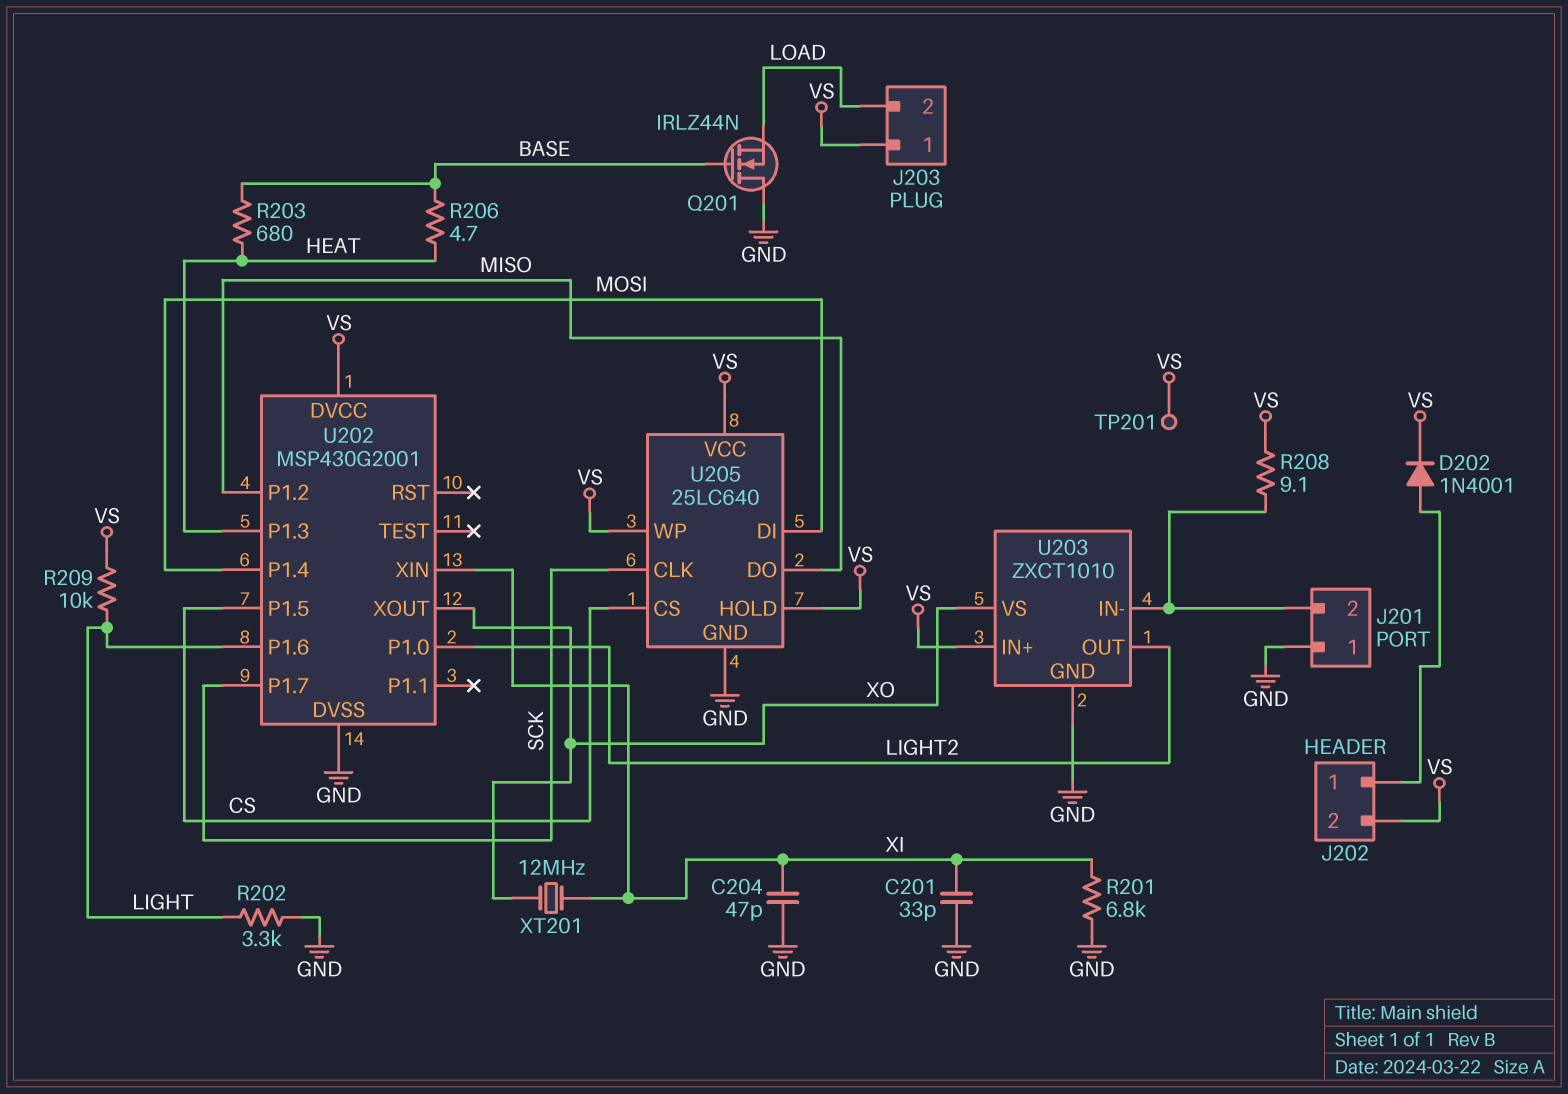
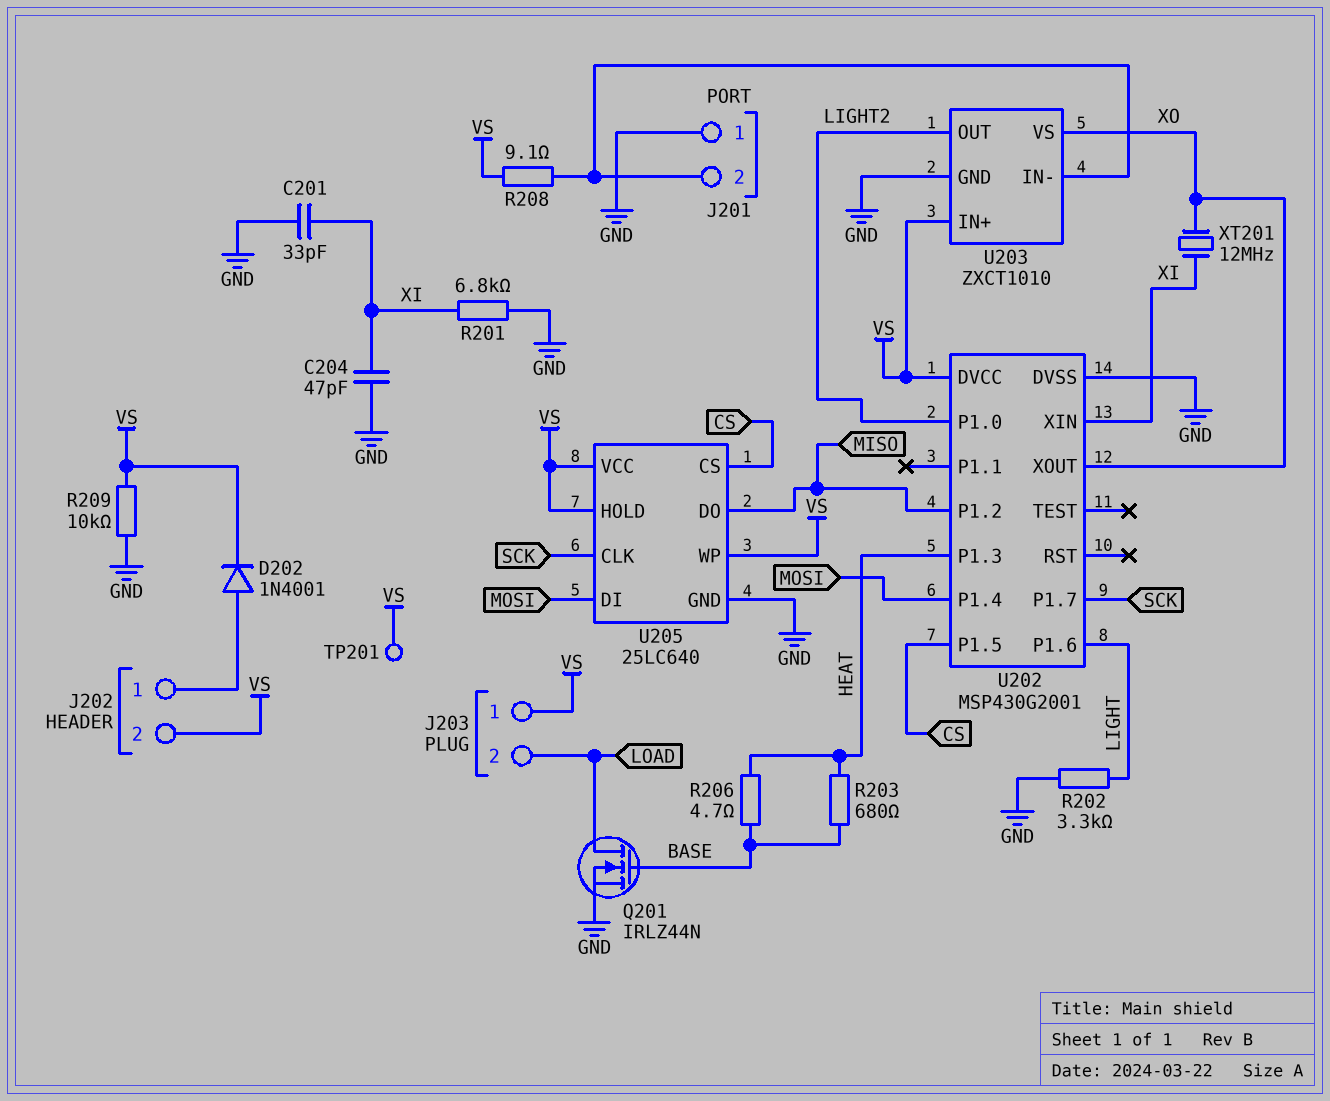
Q201: NMOS IRLZ44N (G BASE, D GND, S LOAD) -> NMOS IRLZ44N (G BASE, D LOAD, S GND)
R209: 10k (LIGHT, VS) -> 10k (GND, VS)

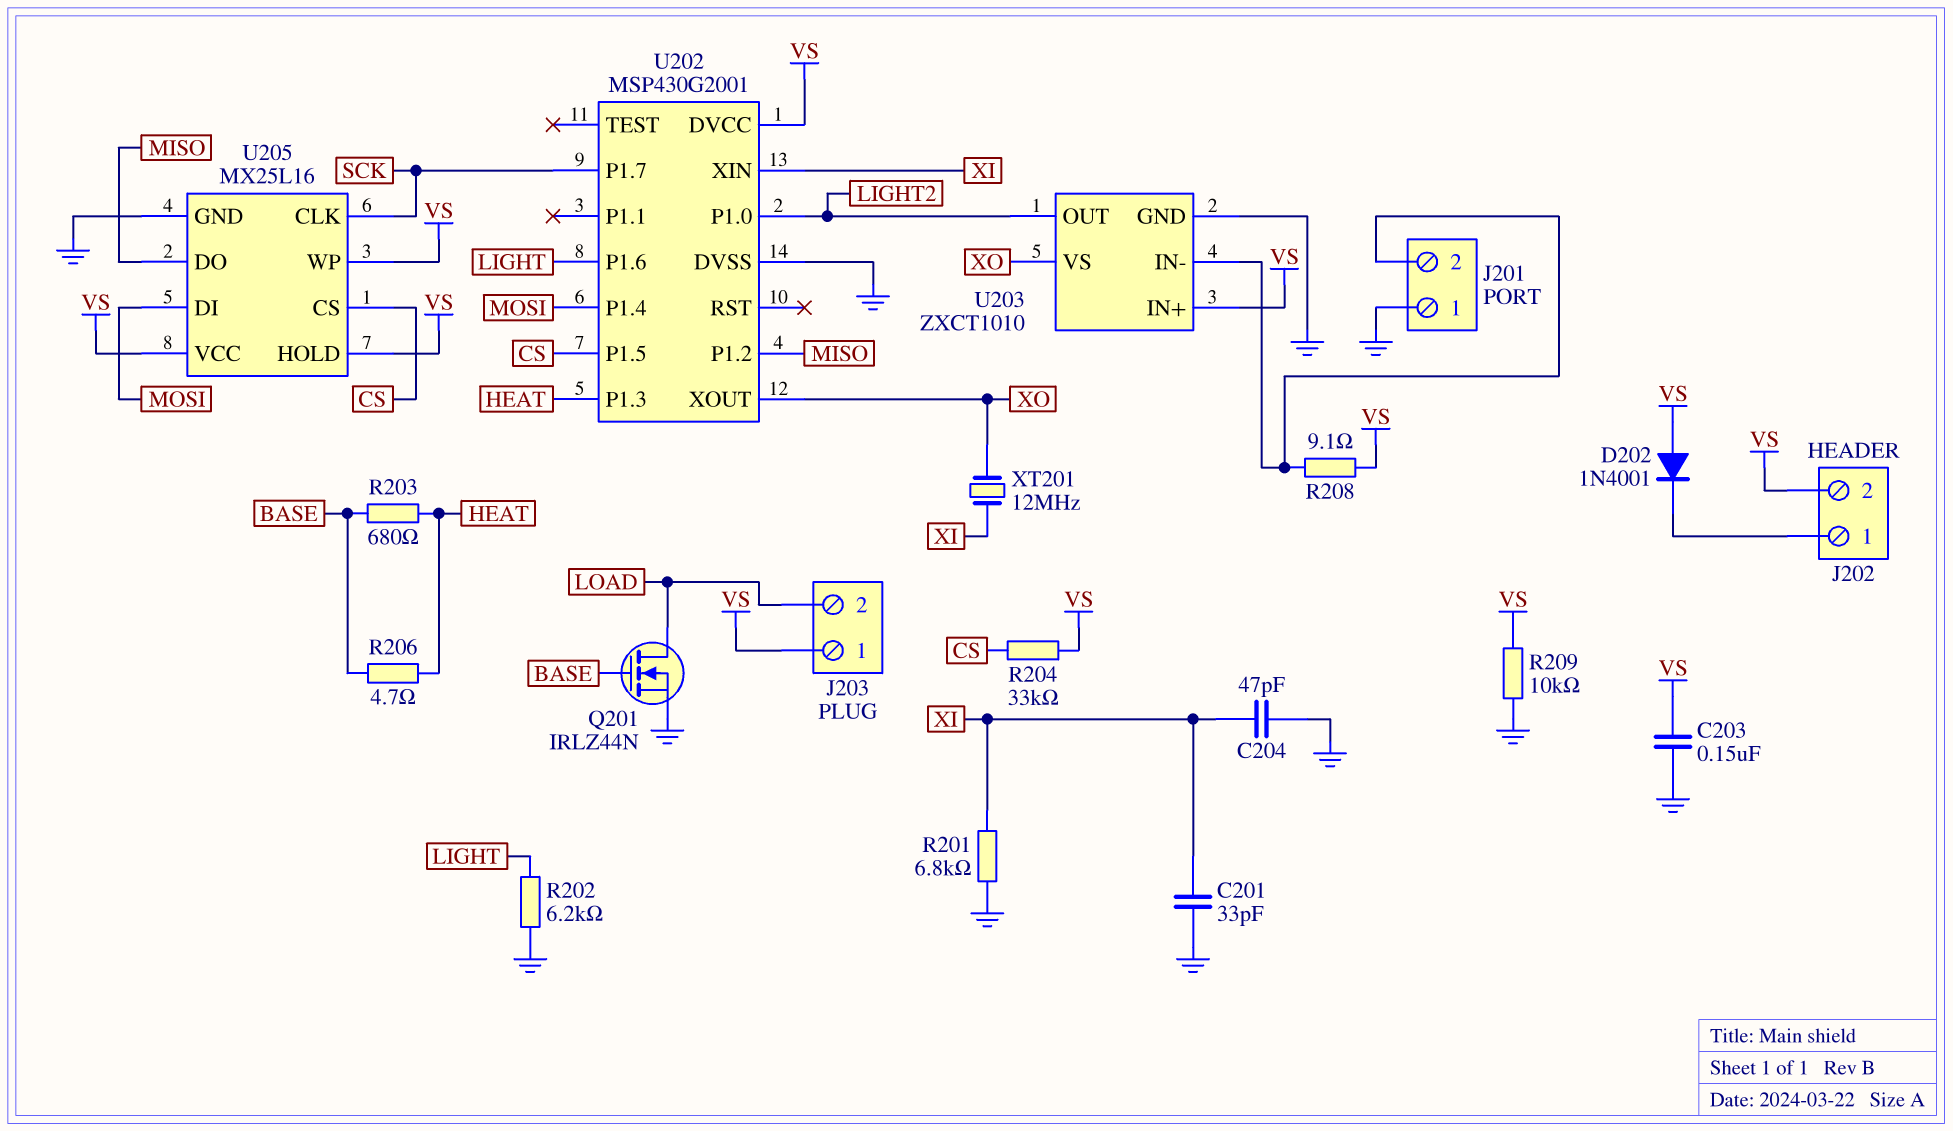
C203: none -> 150nF (GND, VS)
D202: diode 1N4001 (A J202/1, K VS) -> diode 1N4001 (A VS, K J202/1)
R202: 3.3k (GND, LIGHT) -> 6.2k (GND, LIGHT)
R204: none -> 33k (CS, VS)
TP201: test point (VS) -> none
U205: 25LC640 -> MX25L16

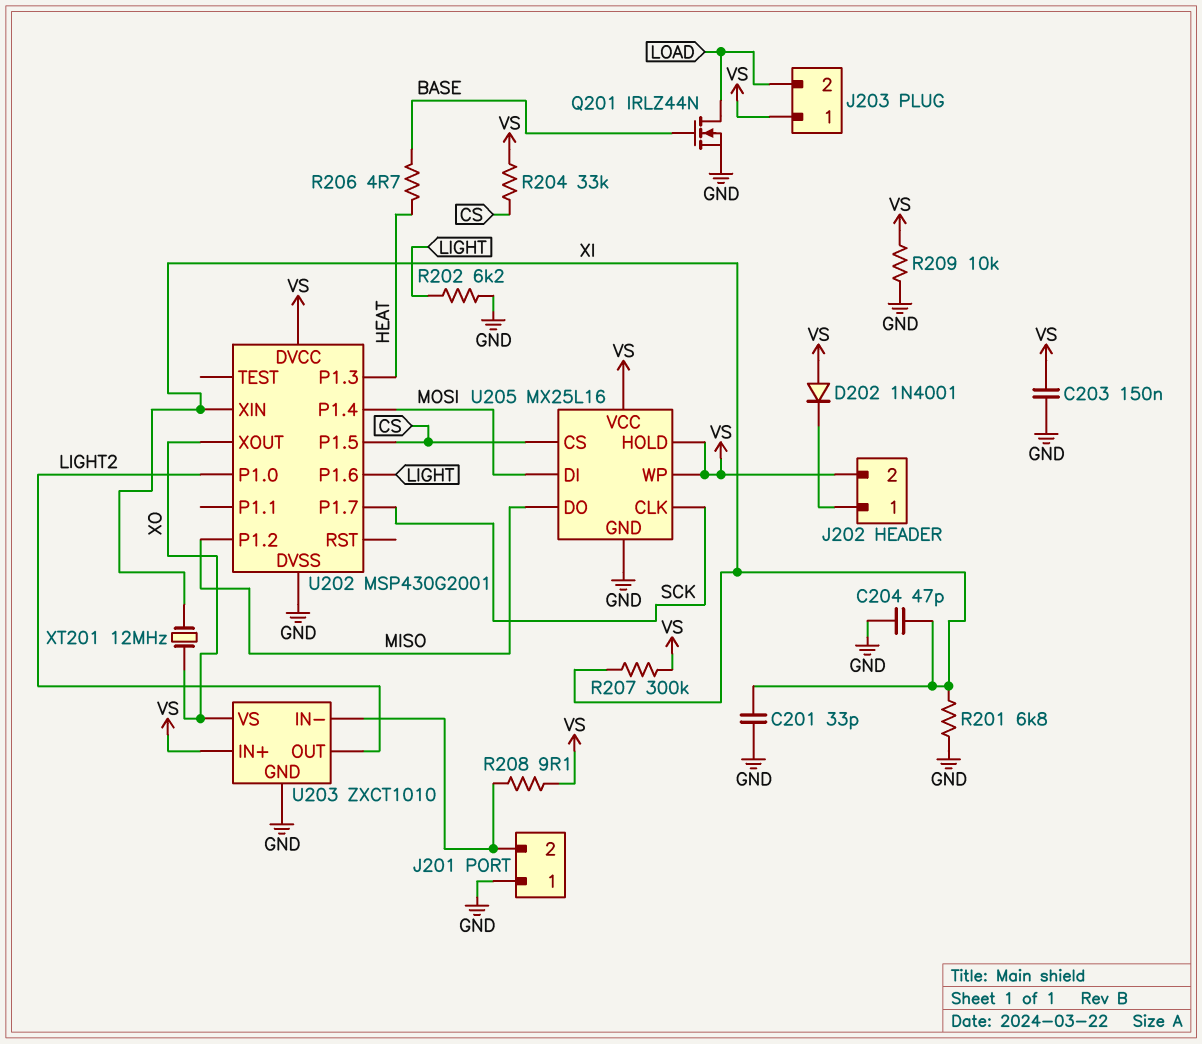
R203: 680 (BASE, HEAT) -> none
R207: none -> 300k (VS, XI)

